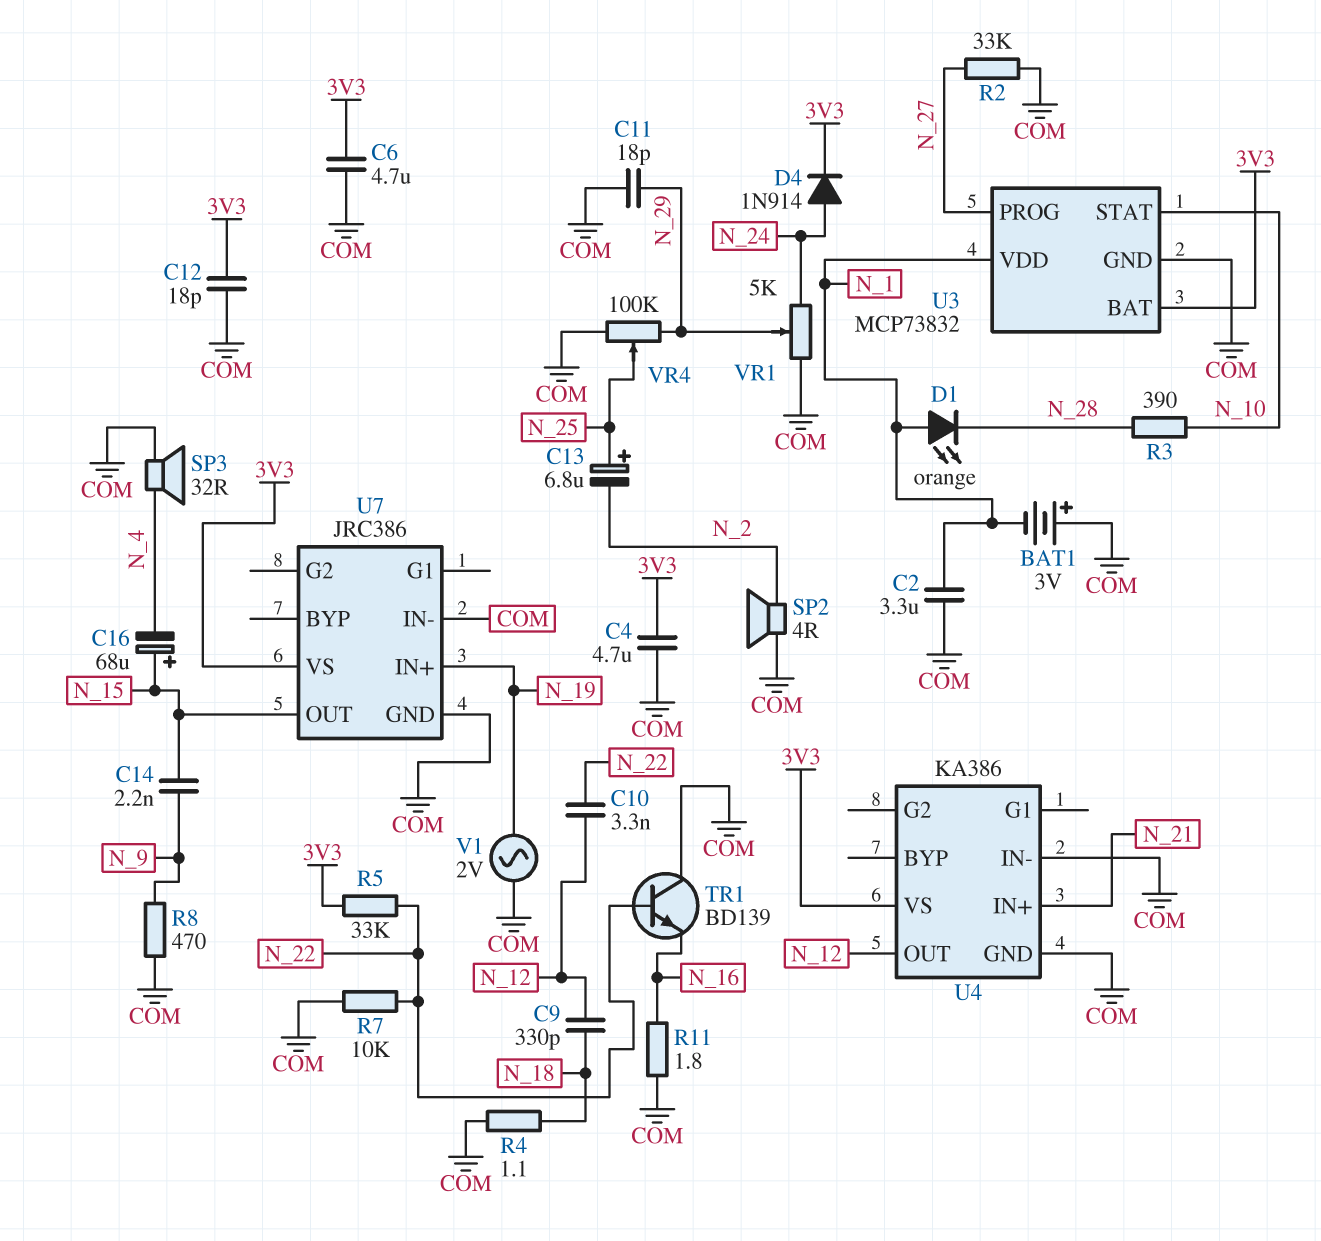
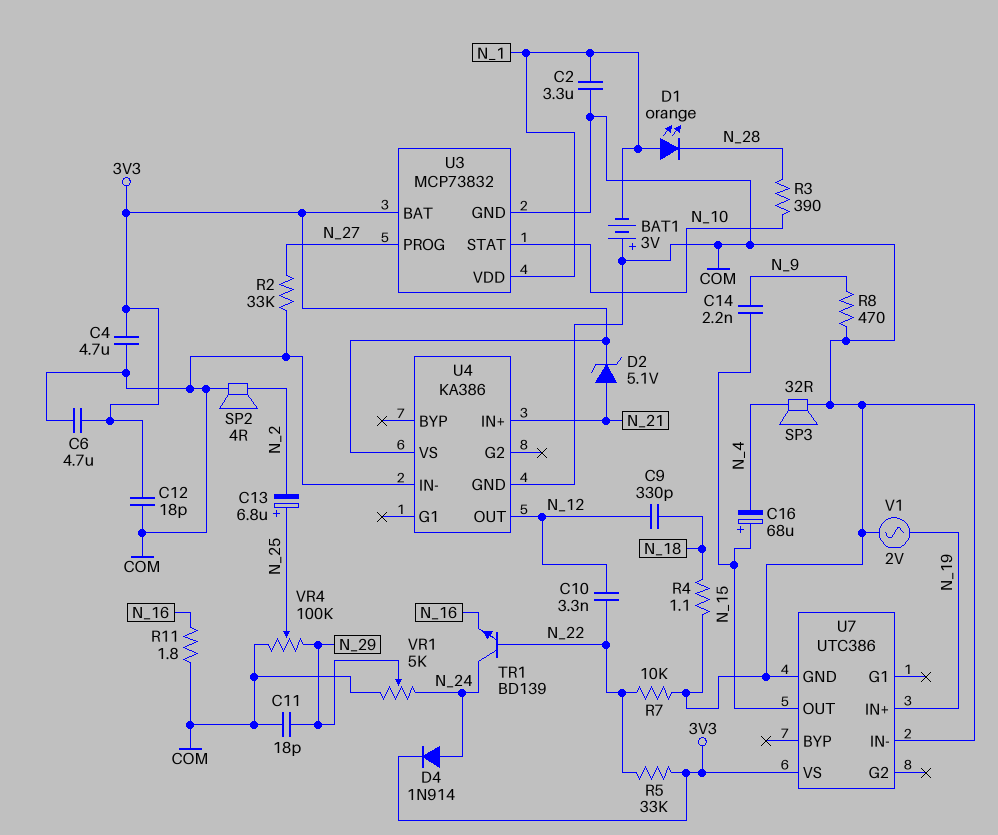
D2: none -> zener 5.1V (A N_21, K 3V3)
TR1: NPN BD139 (B N_22, C COM, E N_16) -> NPN BD139 (B N_22, C N_24, E N_16)
U7: JRC386 -> UTC386

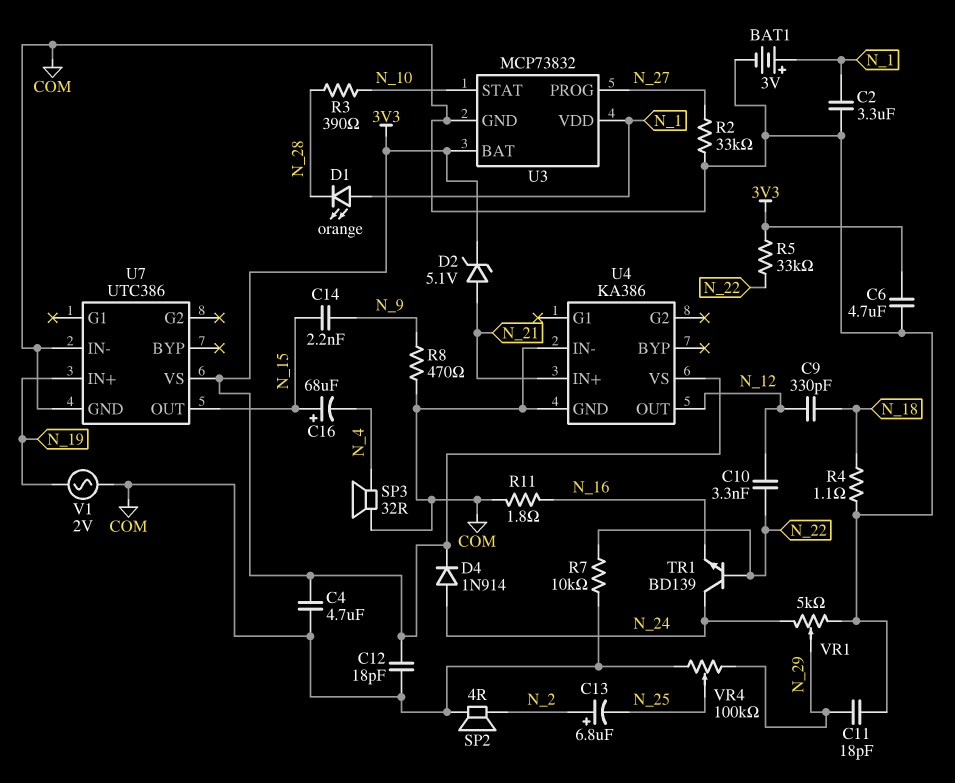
BAT1: 3V (plus COM, minus N_1) -> 3V (plus N_1, minus COM)
C13: 6.8uF (plus N_25, minus N_2) -> 6.8uF (plus N_2, minus N_25)

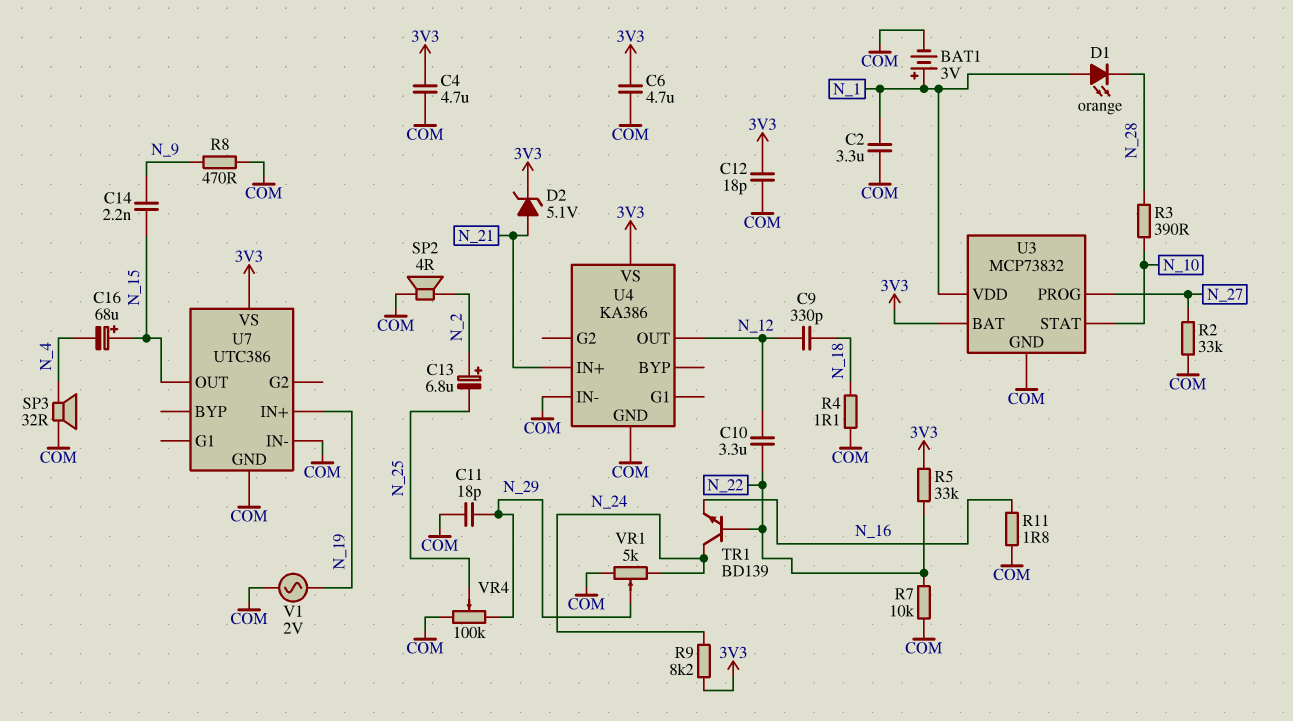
C10: 3.3nF (N_12, N_22) -> 3.3uF (N_12, N_22)
D4: diode 1N914 (A N_24, K 3V3) -> none
R9: none -> 8.2k (3V3, N_24)

